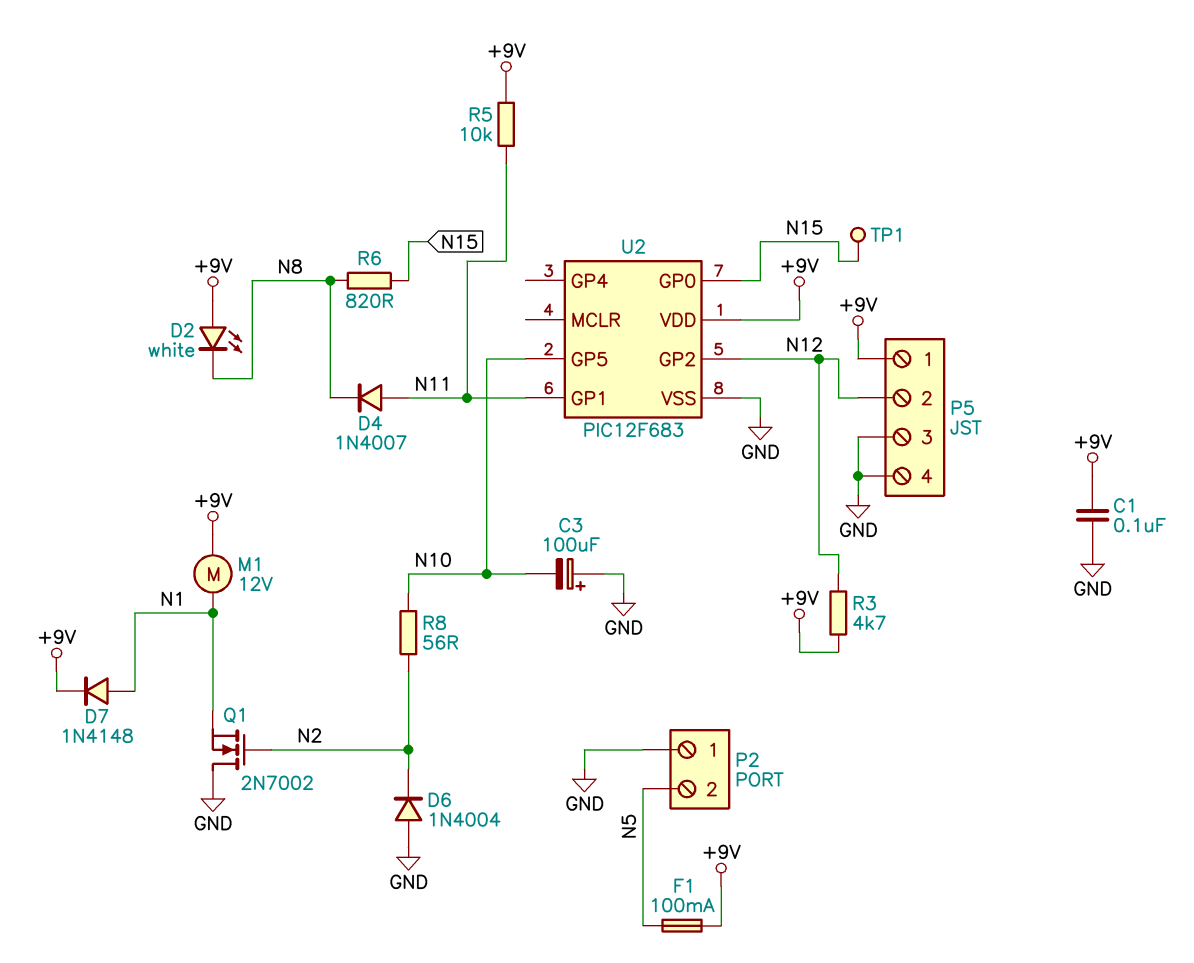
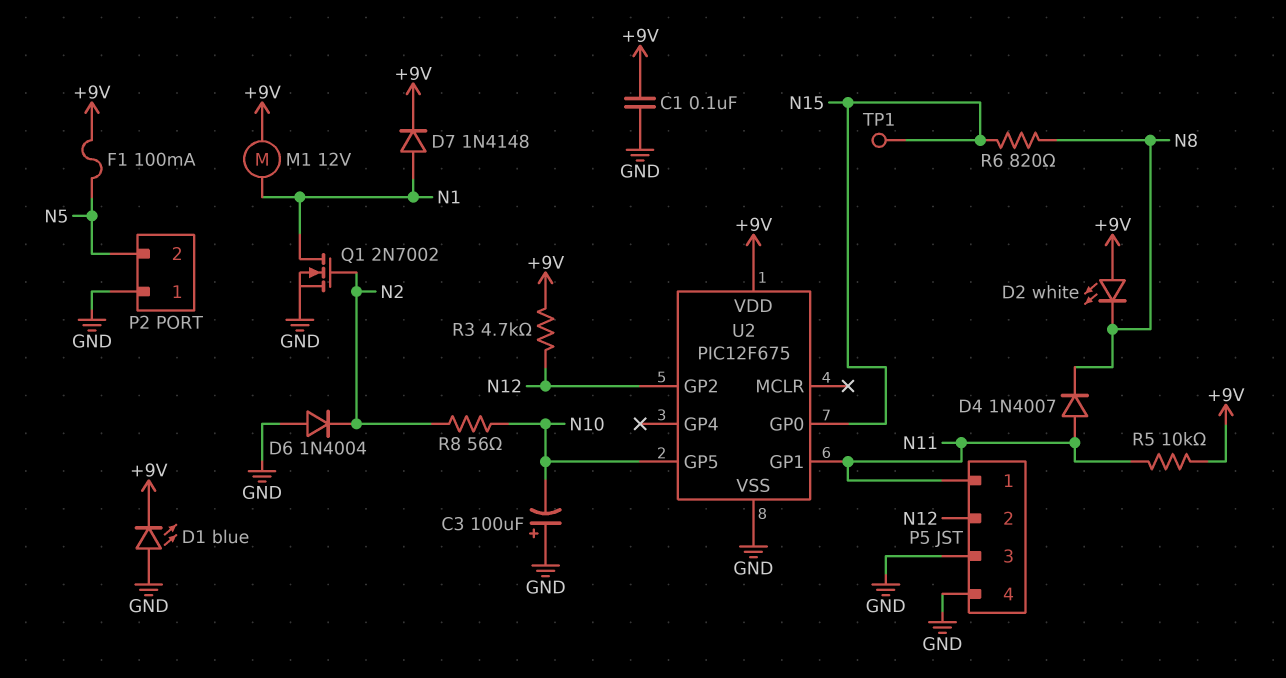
D1: none -> LED blue (A GND, K +9V)
P5 pin 1: +9V -> N11
Q1: NMOS 2N7002 (G N2, D GND, S N1) -> NMOS 2N7002 (G N2, D N1, S GND)
U2: PIC12F683 -> PIC12F675

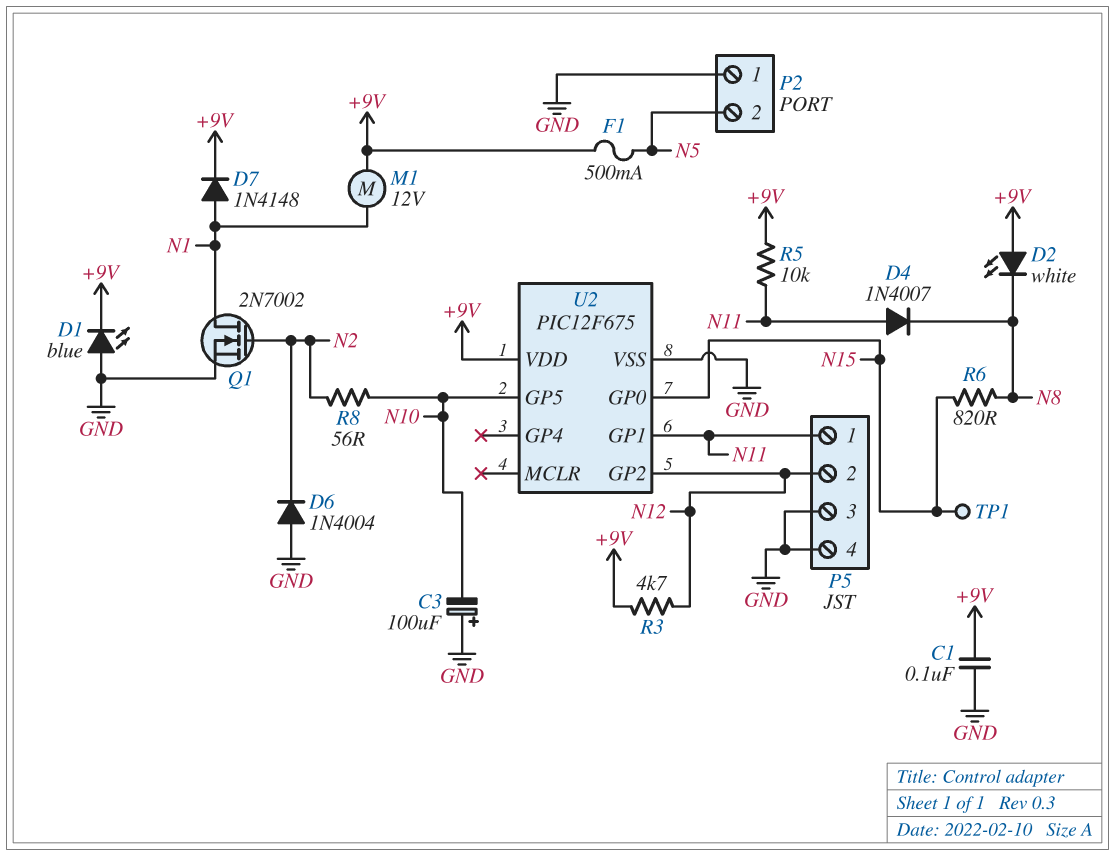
F1: 100mA (+9V, N5) -> 500mA (+9V, N5)

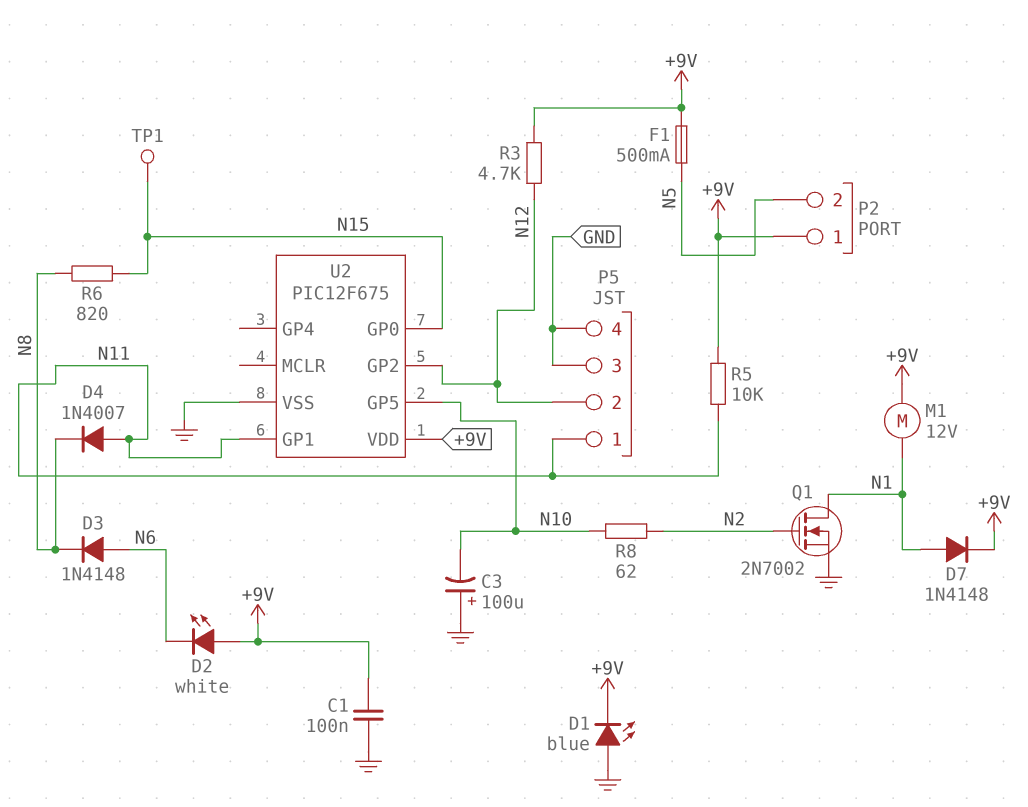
D2: LED white (A +9V, K N8) -> LED white (A +9V, K N6)
D3: none -> diode 1N4148 (A N6, K N8)
D6: diode 1N4004 (A GND, K N2) -> none
P2 pin 1: GND -> +9V
R8: 56 (N2, N10) -> 62 (N2, N10)

